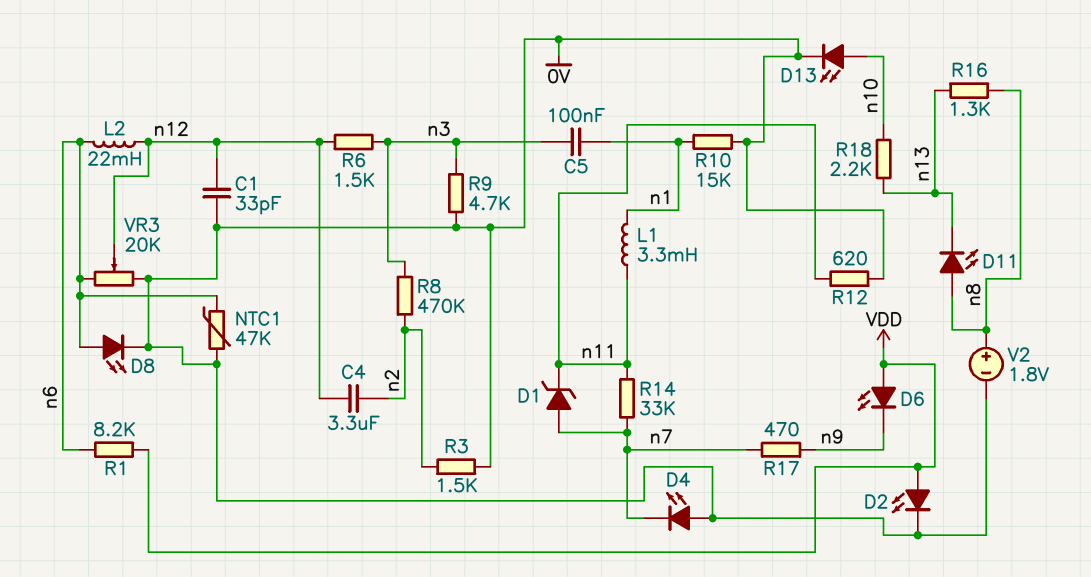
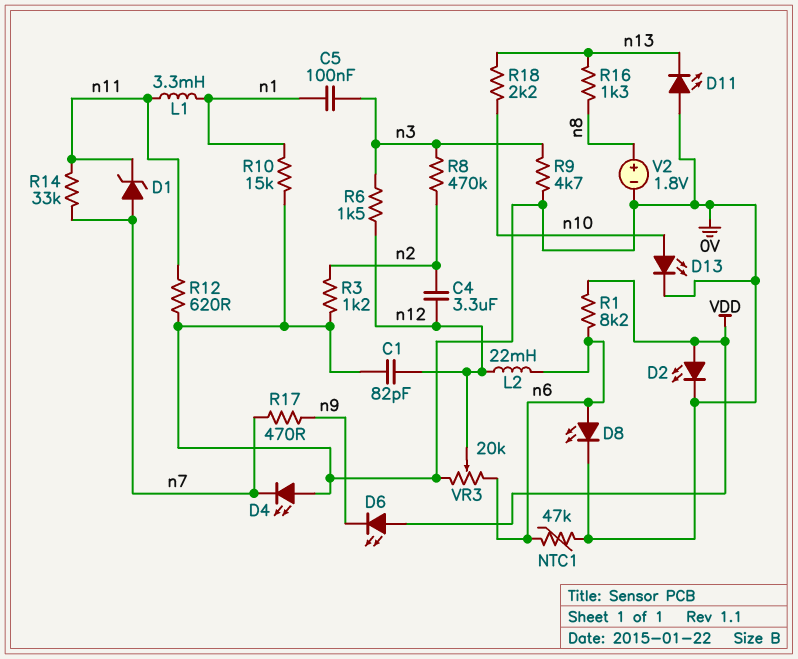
C1: 33pF (0V, n12) -> 82pF (0V, n12)
D11: LED (A n8, K n13) -> LED (A 0V, K n13)
R3: 1.5k (0V, n2) -> 1.2k (0V, n2)

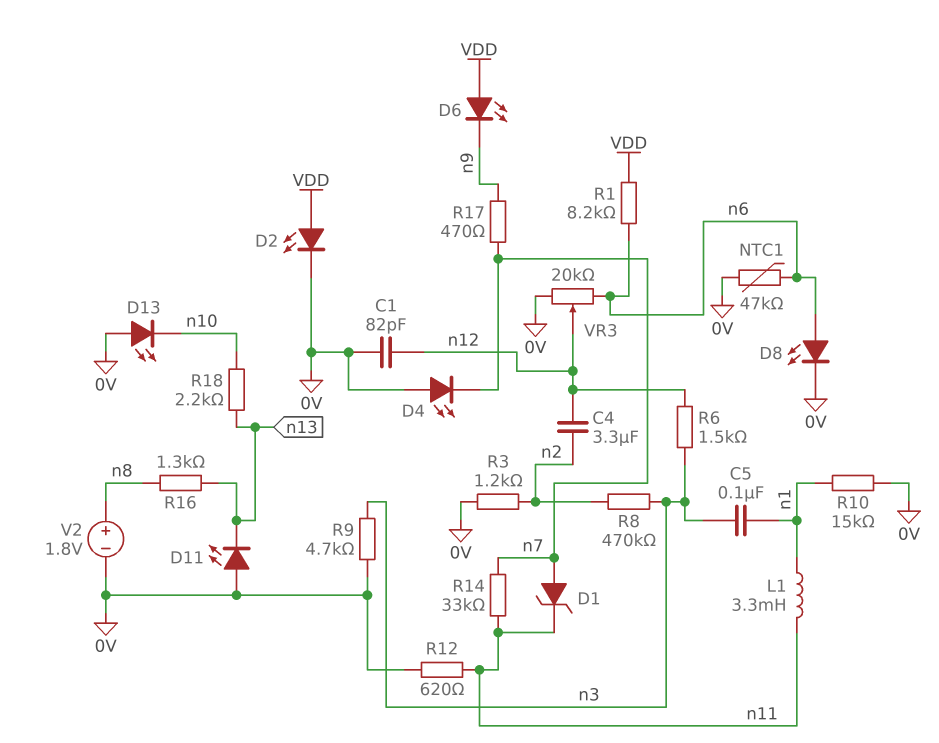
D13: LED (A n10, K 0V) -> LED (A 0V, K n10)
L2: 22mH (n6, n12) -> none

